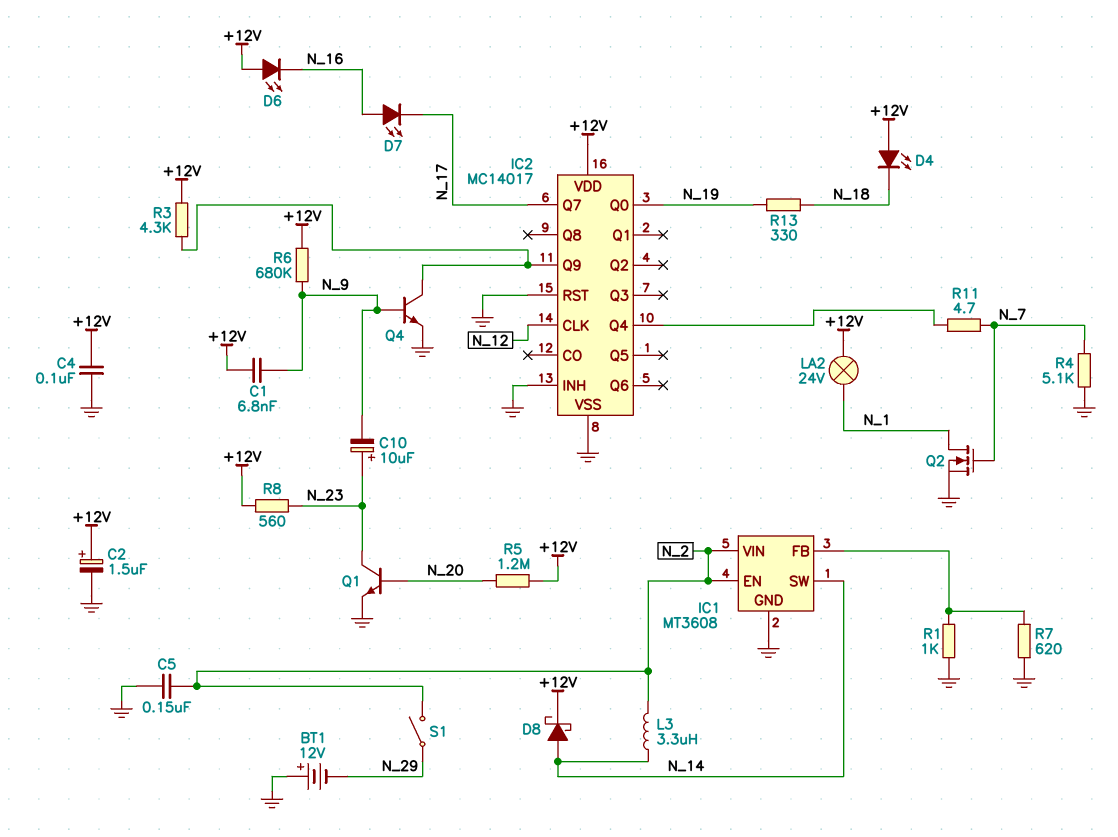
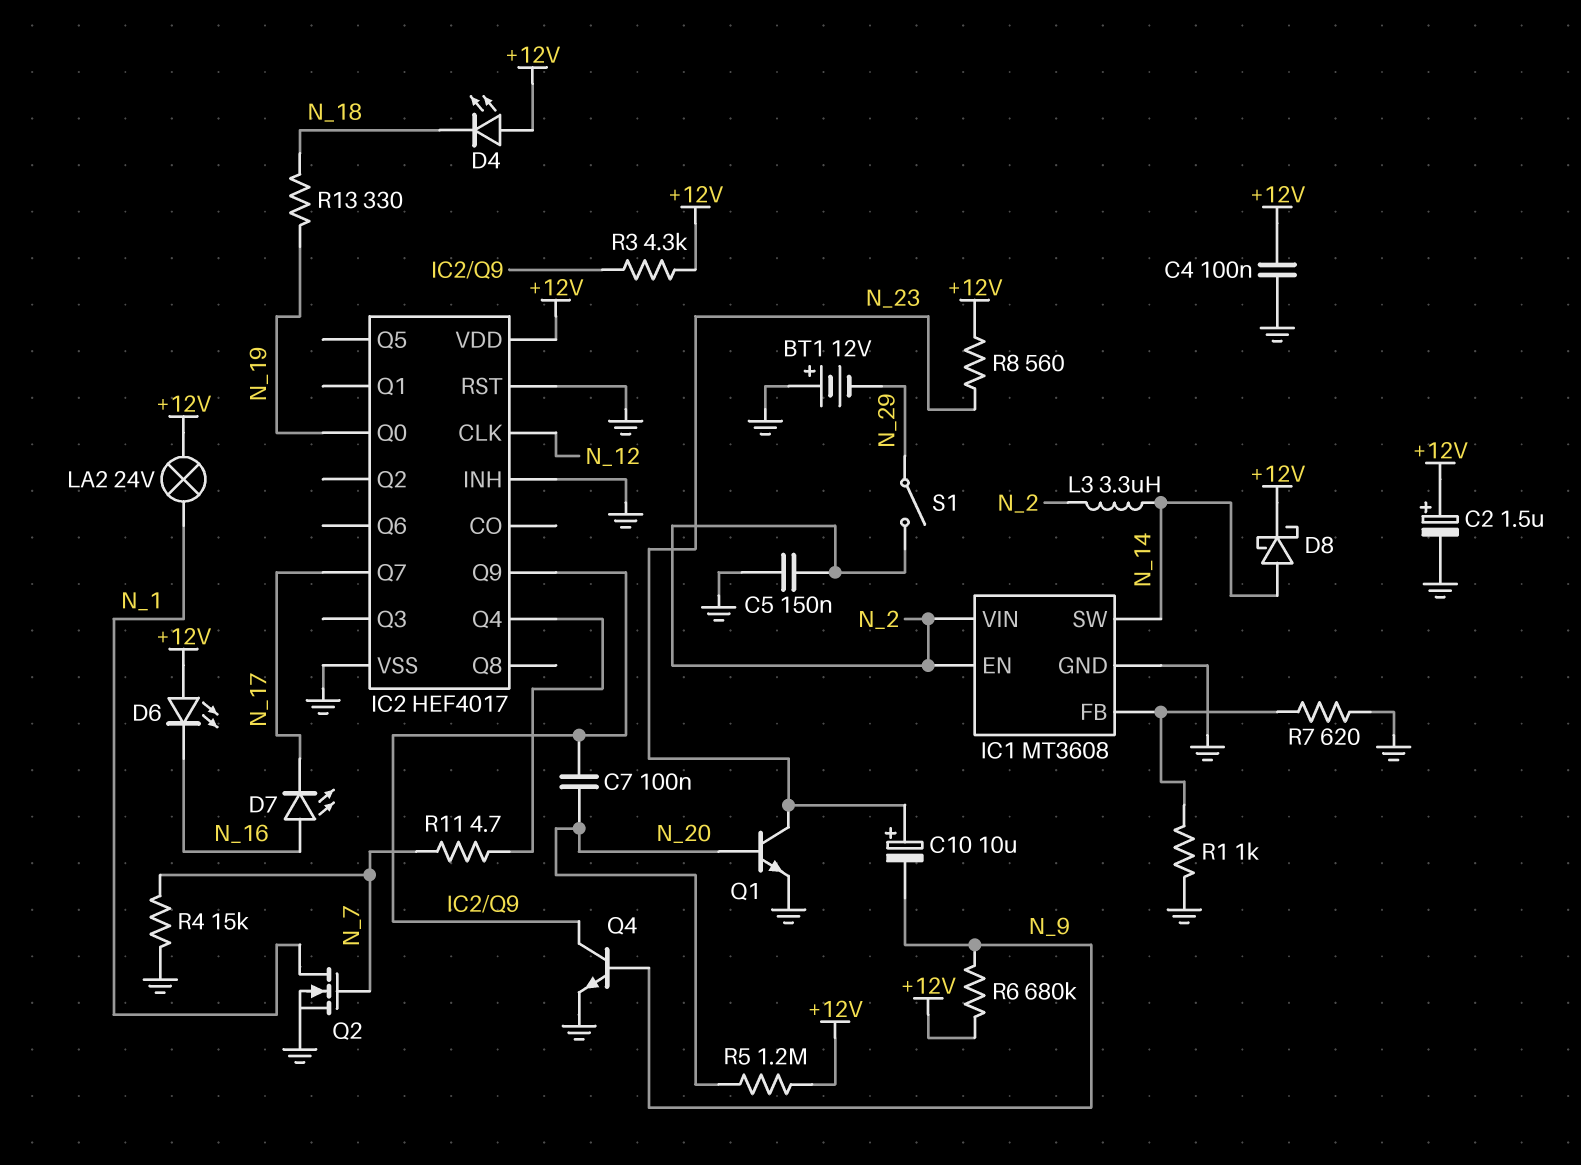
C1: 6.8nF (+12V, N_9) -> none
C7: none -> 100nF (IC2/Q9, N_20)
IC2: MC14017 -> HEF4017
R4: 5.1k (GND, N_7) -> 15k (GND, N_7)

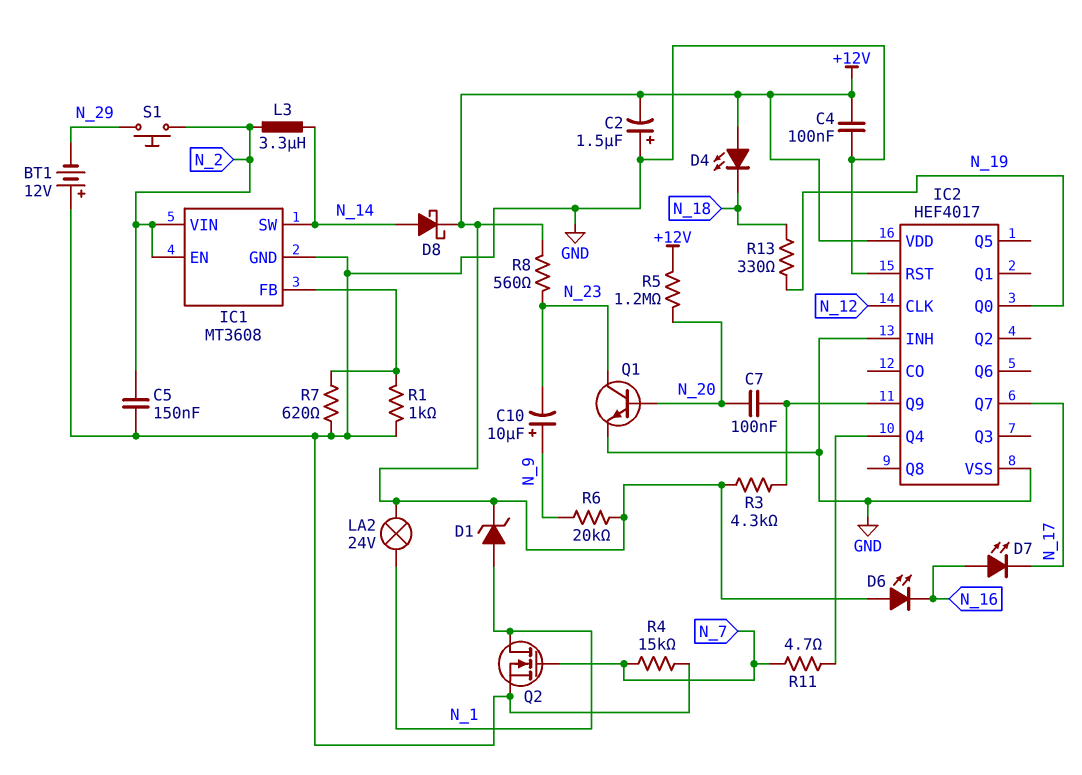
C2: 1.5uF (plus +12V, minus GND) -> 1.5uF (plus GND, minus +12V)
C10: 10uF (plus N_23, minus N_9) -> 10uF (plus N_9, minus N_23)
D1: none -> zener (A N_1, K +12V)
Q4: NPN (B N_9, C IC2/Q9, E GND) -> none
R6: 680k (+12V, N_9) -> 20k (+12V, N_9)
S1: switch (N_2, N_29) -> button (N_2, N_29)

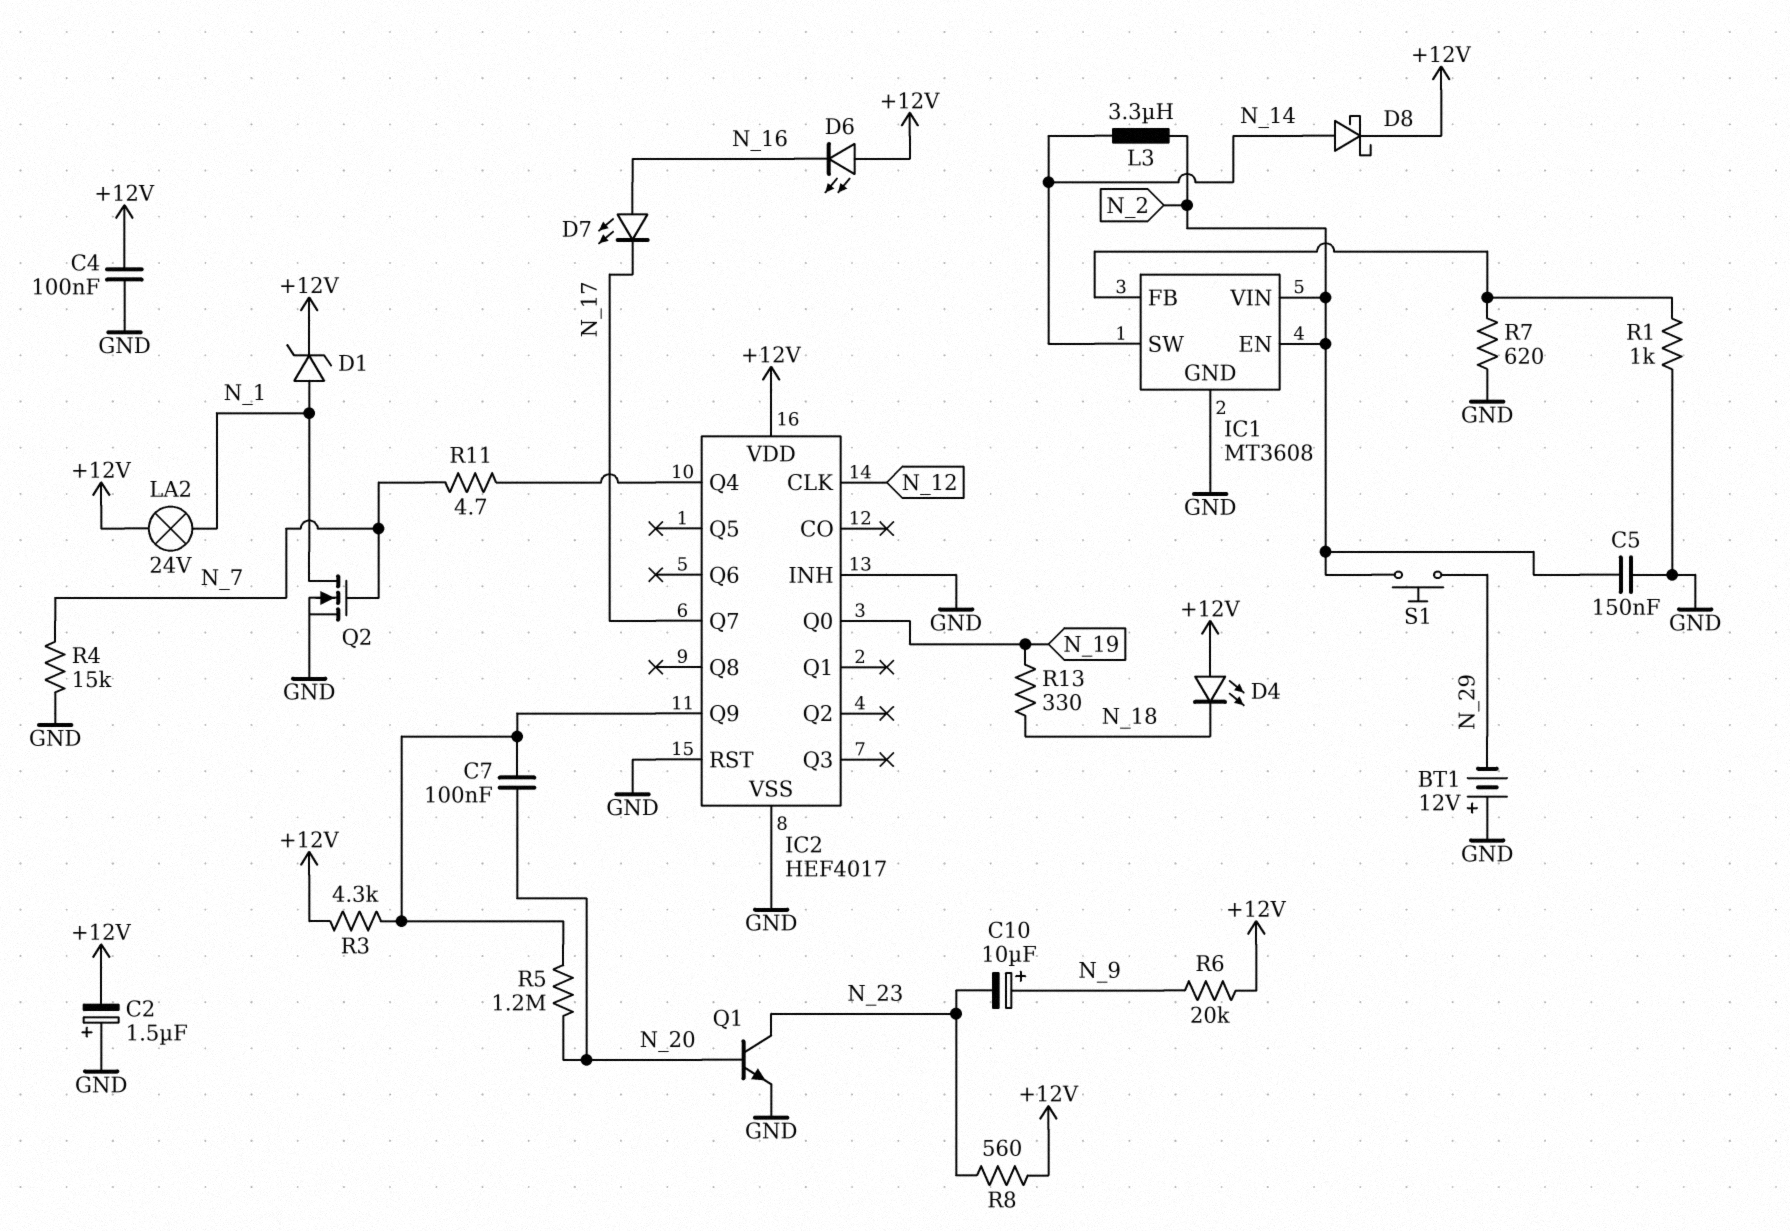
R5: 1.2M (+12V, N_20) -> 1.2M (IC2/Q9, N_20)

